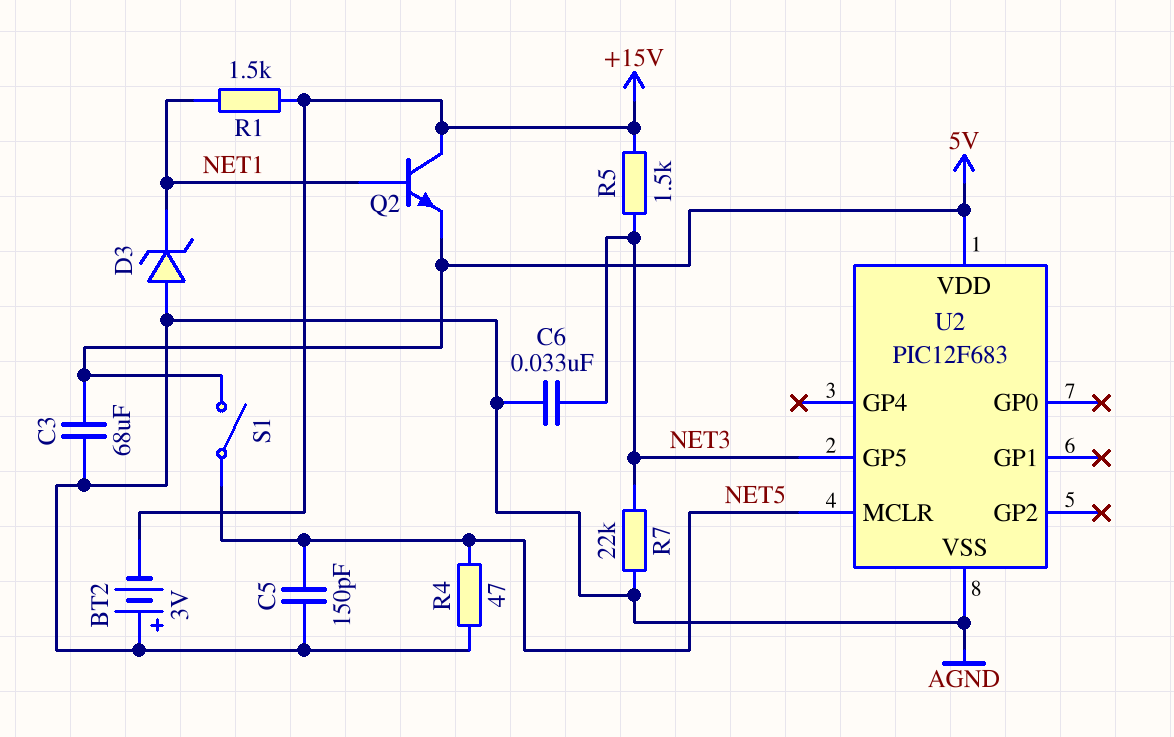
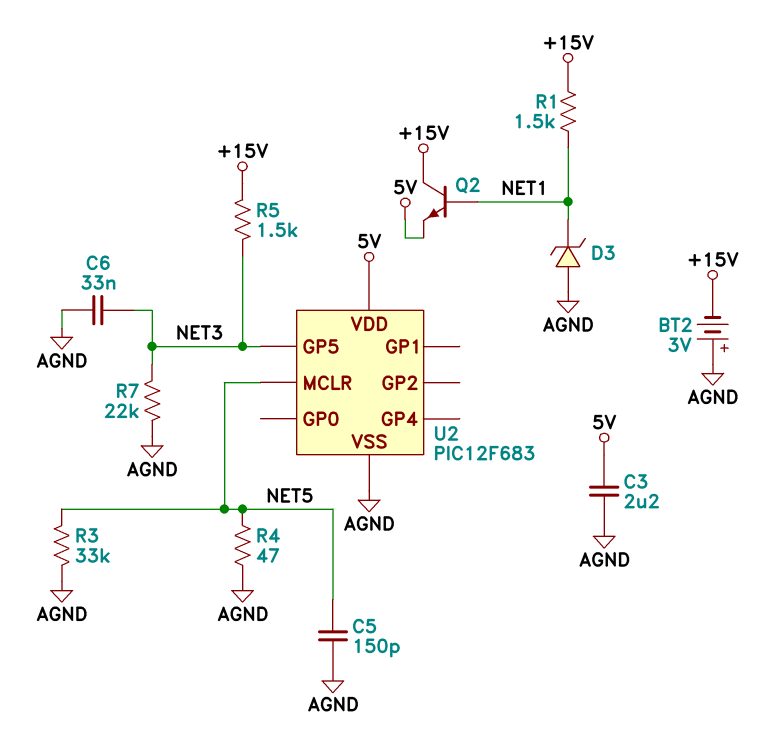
C3: 68uF (5V, AGND) -> 2.2uF (5V, AGND)
R3: none -> 33k (AGND, NET5)
S1: switch (5V, NET5) -> none

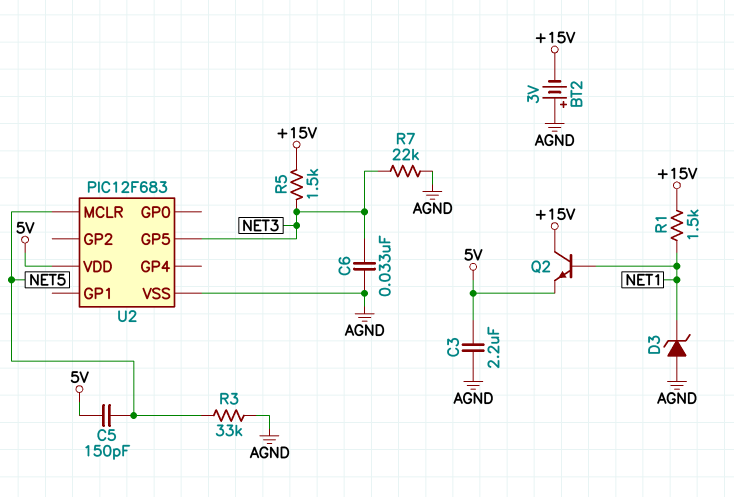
C5: 150pF (AGND, NET5) -> 150pF (5V, NET5)
R4: 47 (AGND, NET5) -> none

